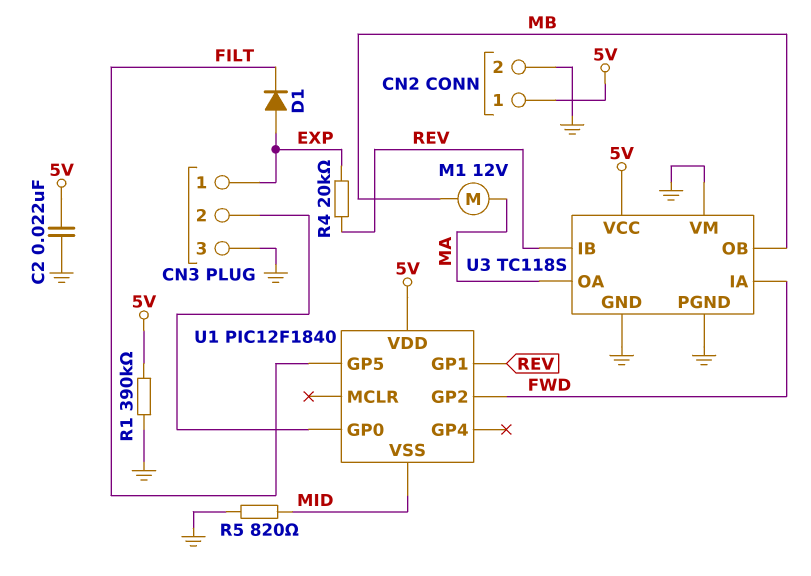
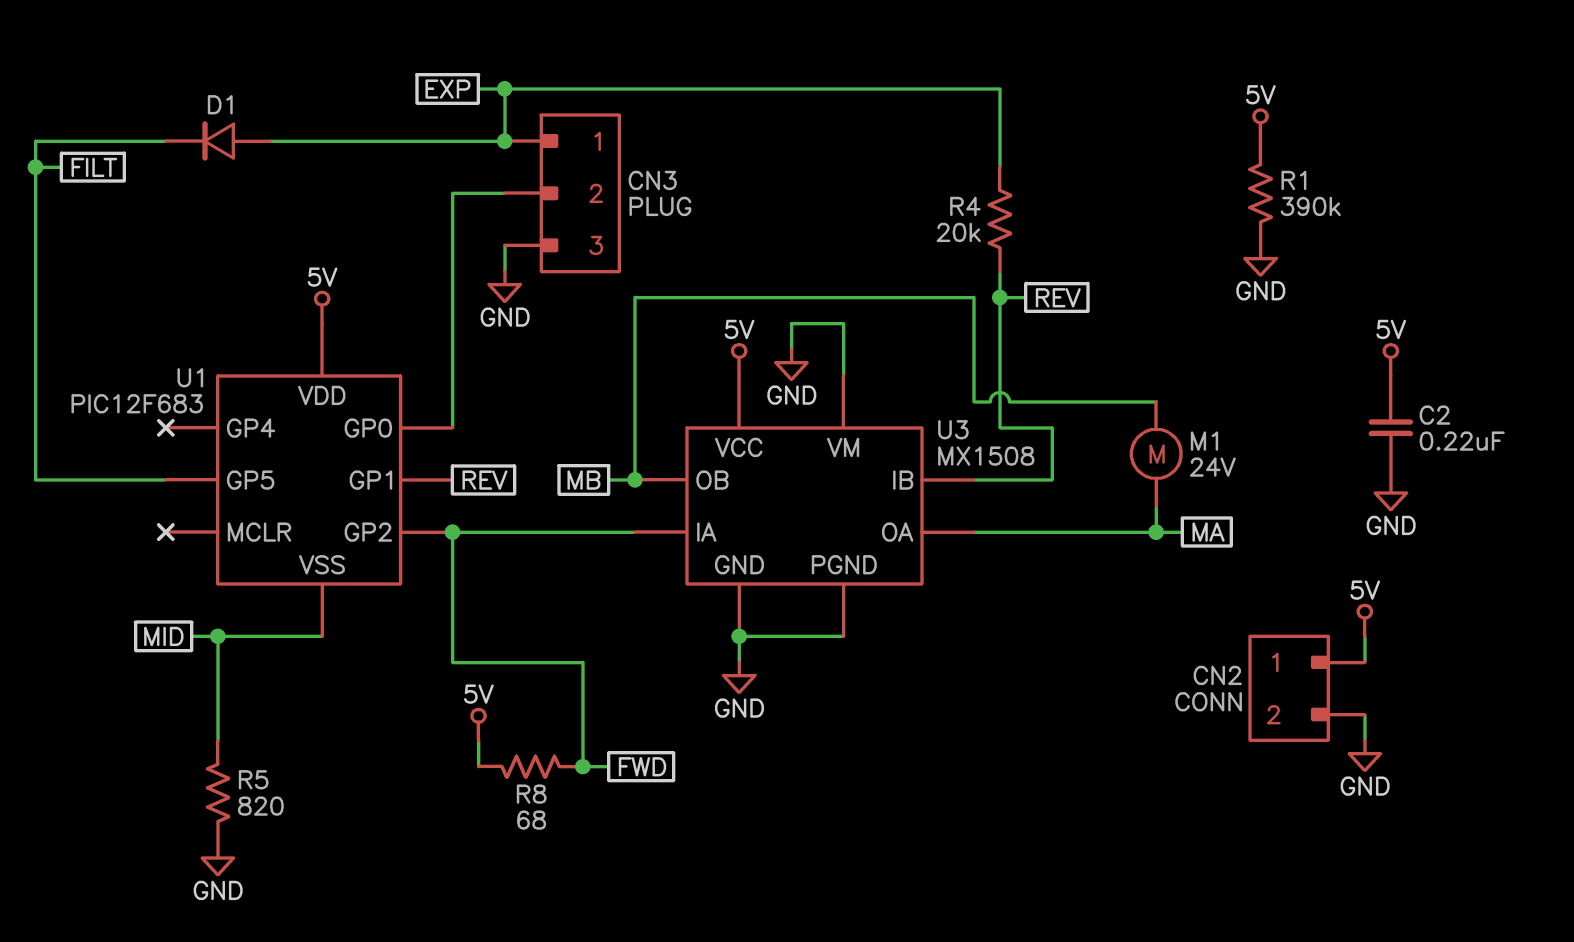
C2: 22nF (5V, GND) -> 220nF (5V, GND)
M1: motor 12V (MA, MB) -> motor 24V (MA, MB)
R8: none -> 68 (5V, FWD)
U1: PIC12F1840 -> PIC12F683
U3: TC118S -> MX1508

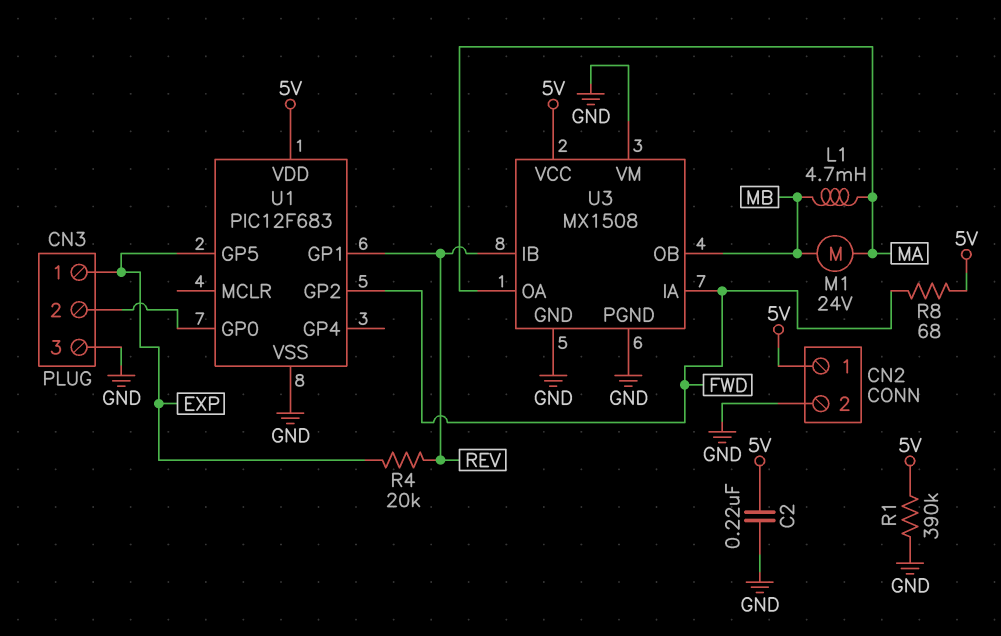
D1: diode (A EXP, K FILT) -> none
L1: none -> 4.7mH (MA, MB)
R5: 820 (GND, MID) -> none
U1 pin GP5: FILT -> EXP
U1 pin VSS: MID -> GND

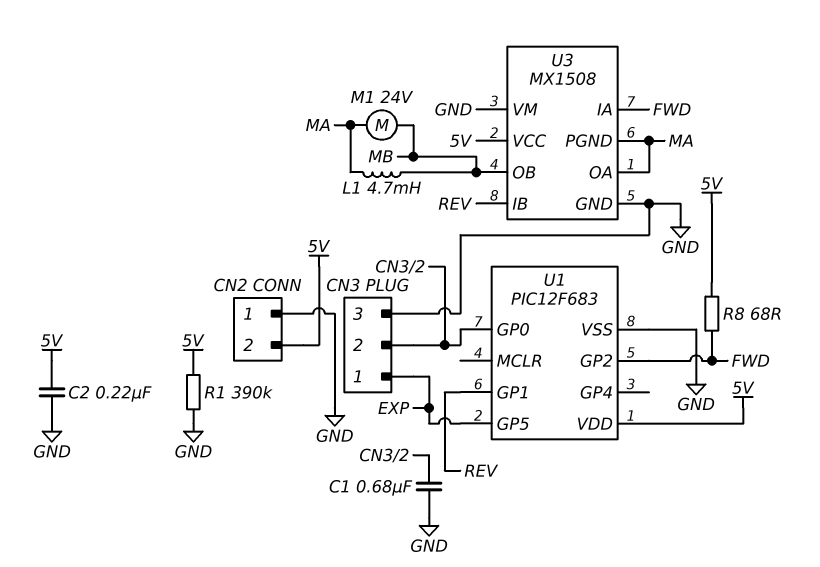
C1: none -> 680nF (CN3/2, GND)
CN2 pin 1: 5V -> GND
CN2 pin 2: GND -> 5V
R4: 20k (EXP, REV) -> none
U3 pin PGND: GND -> MA

